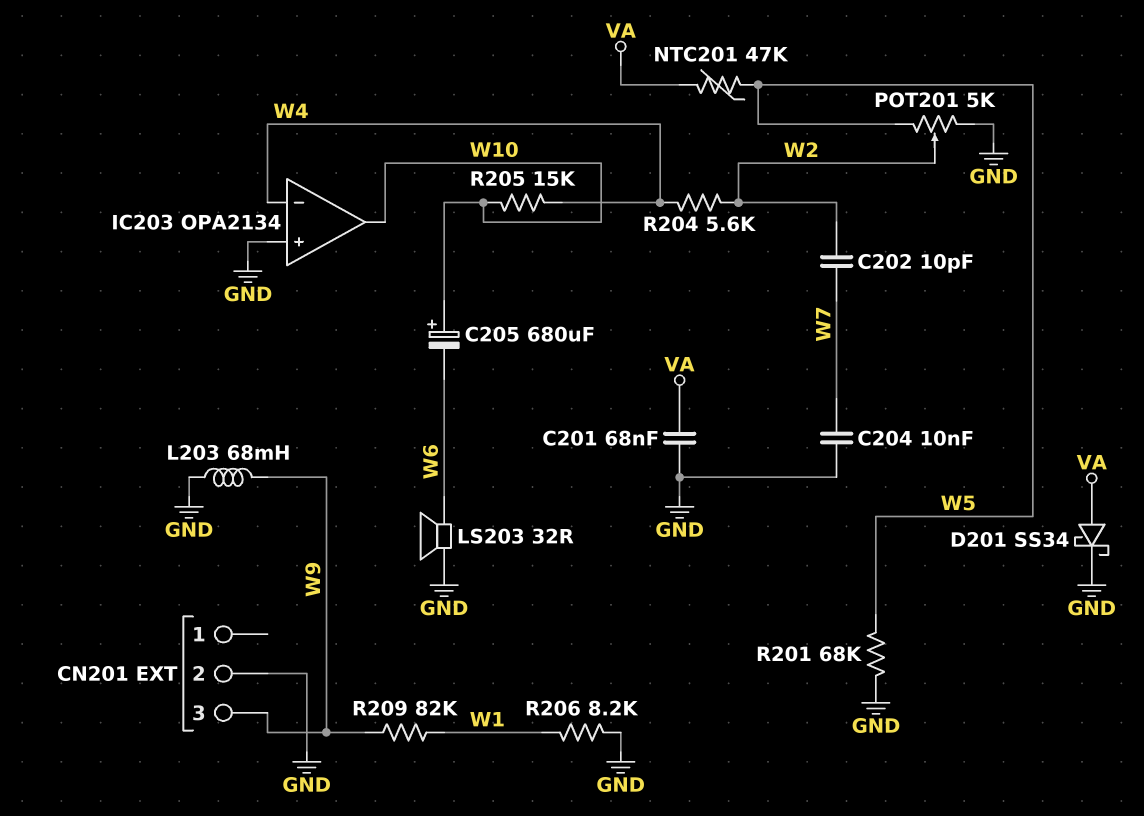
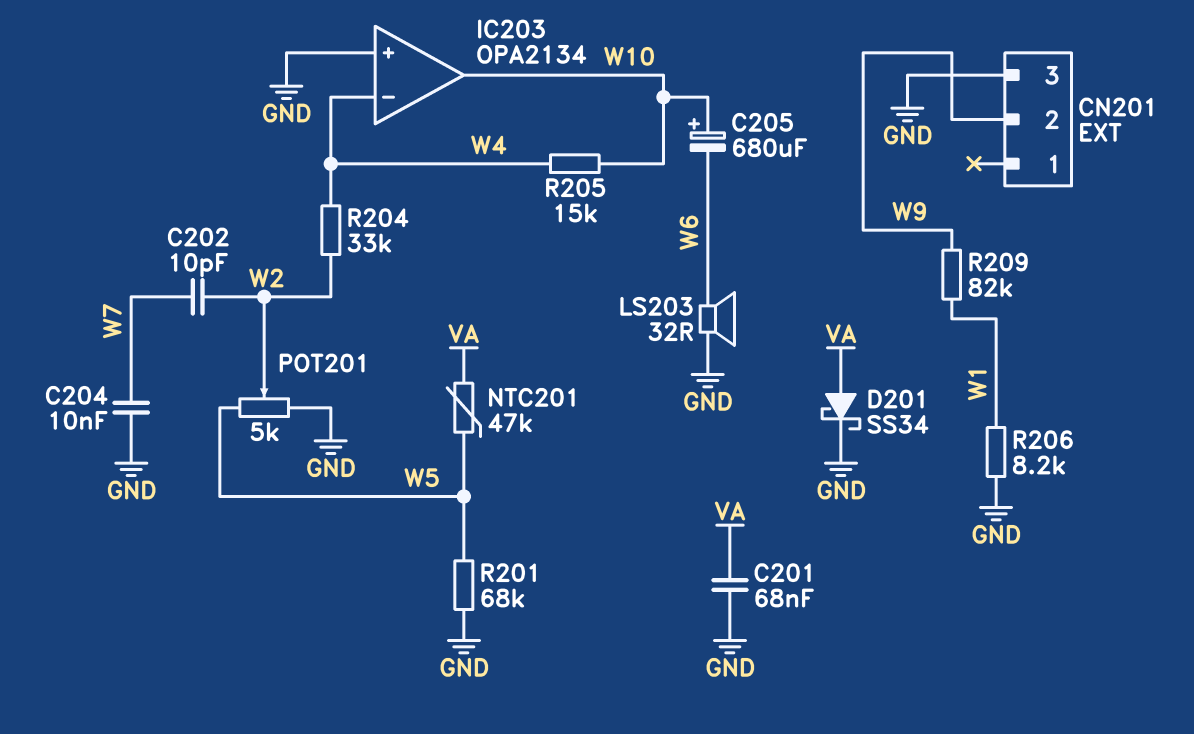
CN201 pin 2: GND -> W9
CN201 pin 3: W9 -> GND
L203: 68mH (GND, W9) -> none
R204: 5.6k (W2, W4) -> 33k (W2, W4)

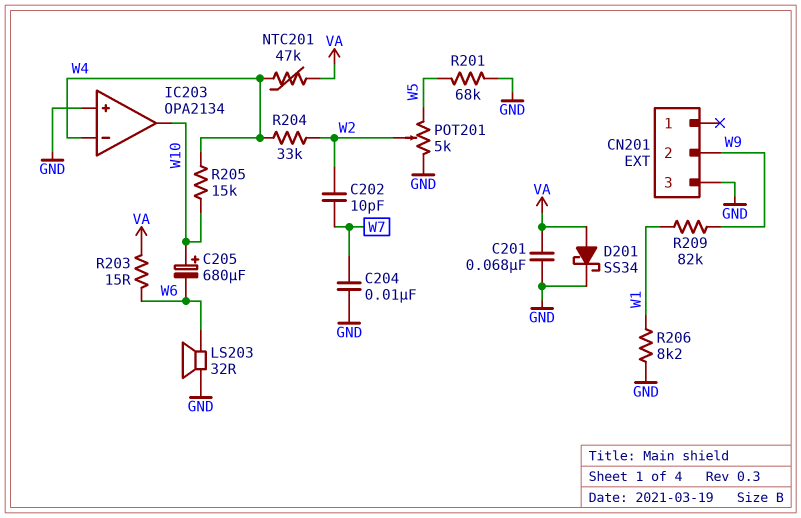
NTC201: 47k (VA, W5) -> 47k (VA, W4)
R203: none -> 15 (VA, W6)

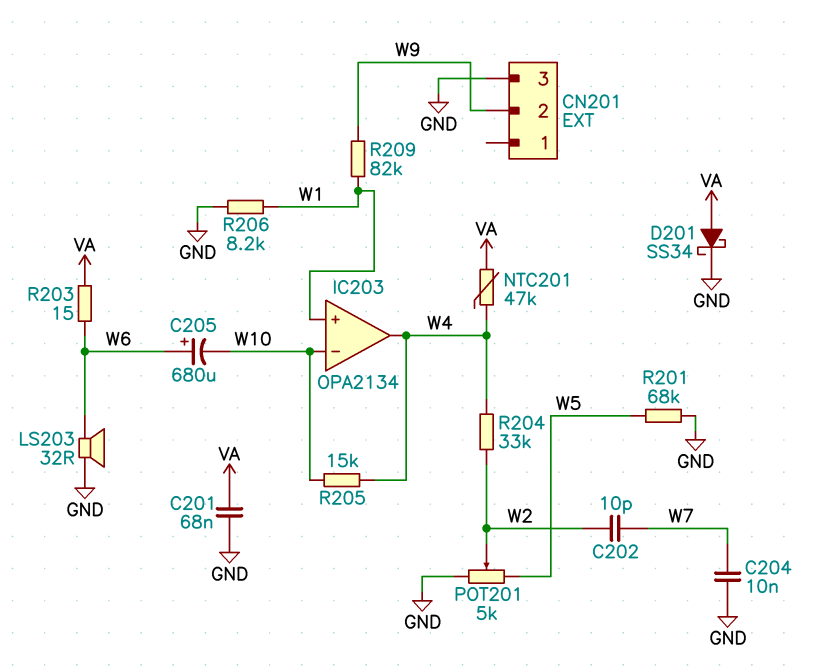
C205: 680uF (plus W10, minus W6) -> 680uF (plus W6, minus W10)
IC203 pin in+: GND -> W1
IC203 pin in-: W4 -> W10
IC203 pin out: W10 -> W4

